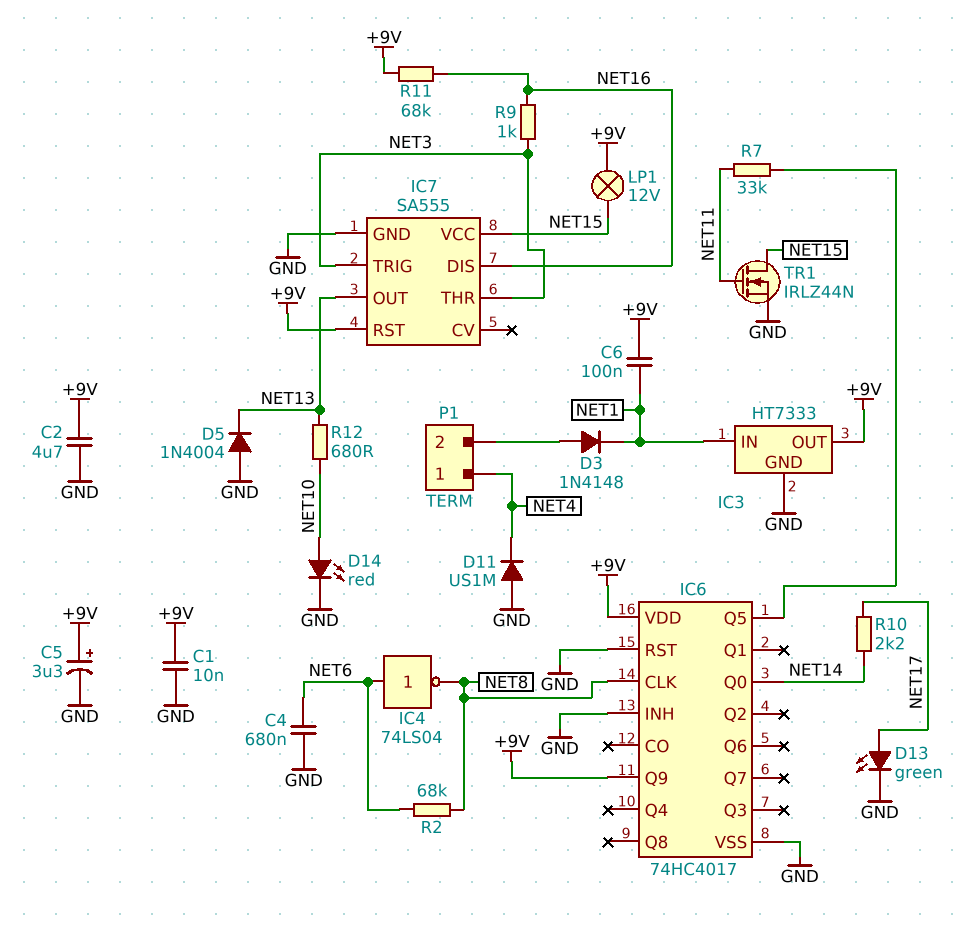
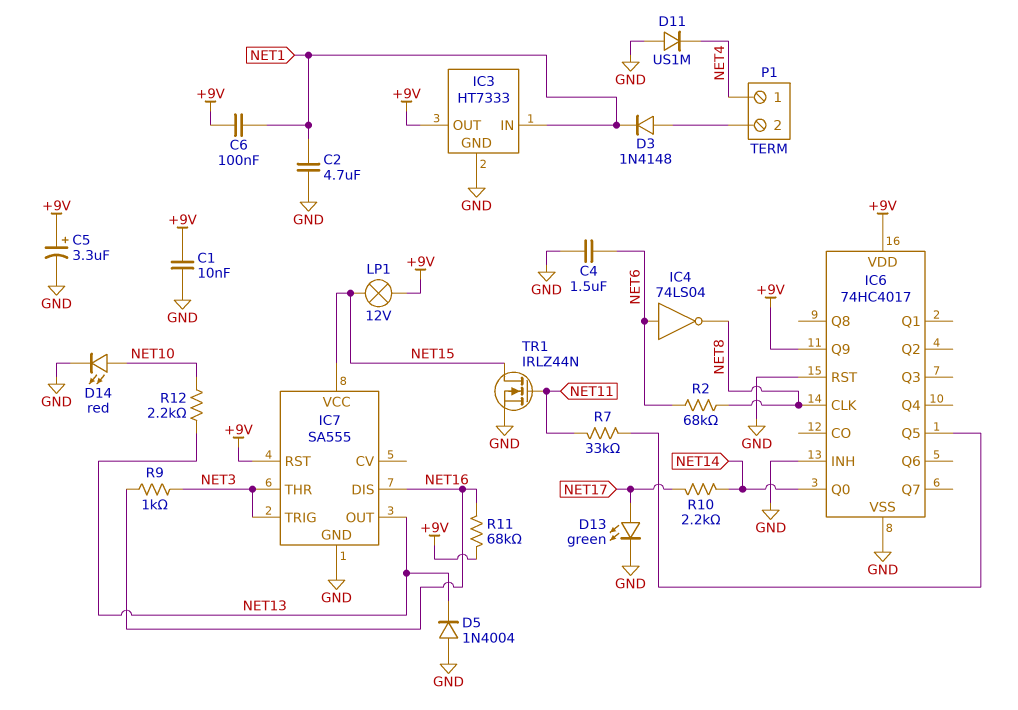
C2: 4.7uF (+9V, GND) -> 4.7uF (GND, NET1)
C4: 680nF (GND, NET6) -> 1.5uF (GND, NET6)
R12: 680 (NET10, NET13) -> 2.2k (NET10, NET13)

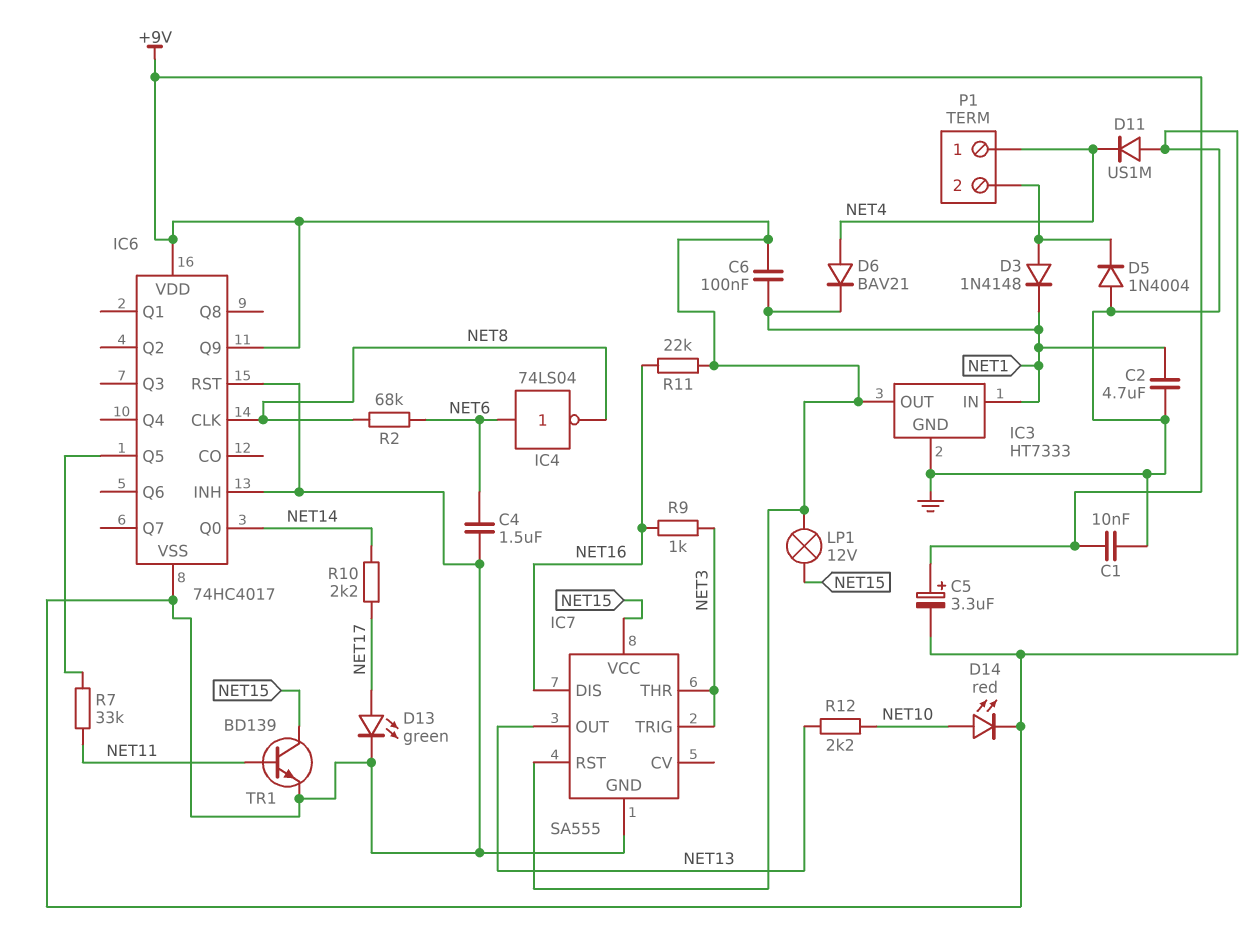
D5: diode 1N4004 (A GND, K NET13) -> diode 1N4004 (A GND, K P1/2)
D6: none -> diode BAV21 (A NET4, K NET1)
R11: 68k (+9V, NET16) -> 22k (+9V, NET16)
TR1: NMOS IRLZ44N (G NET11, D NET15, S GND) -> NPN BD139 (B NET11, C NET15, E GND)

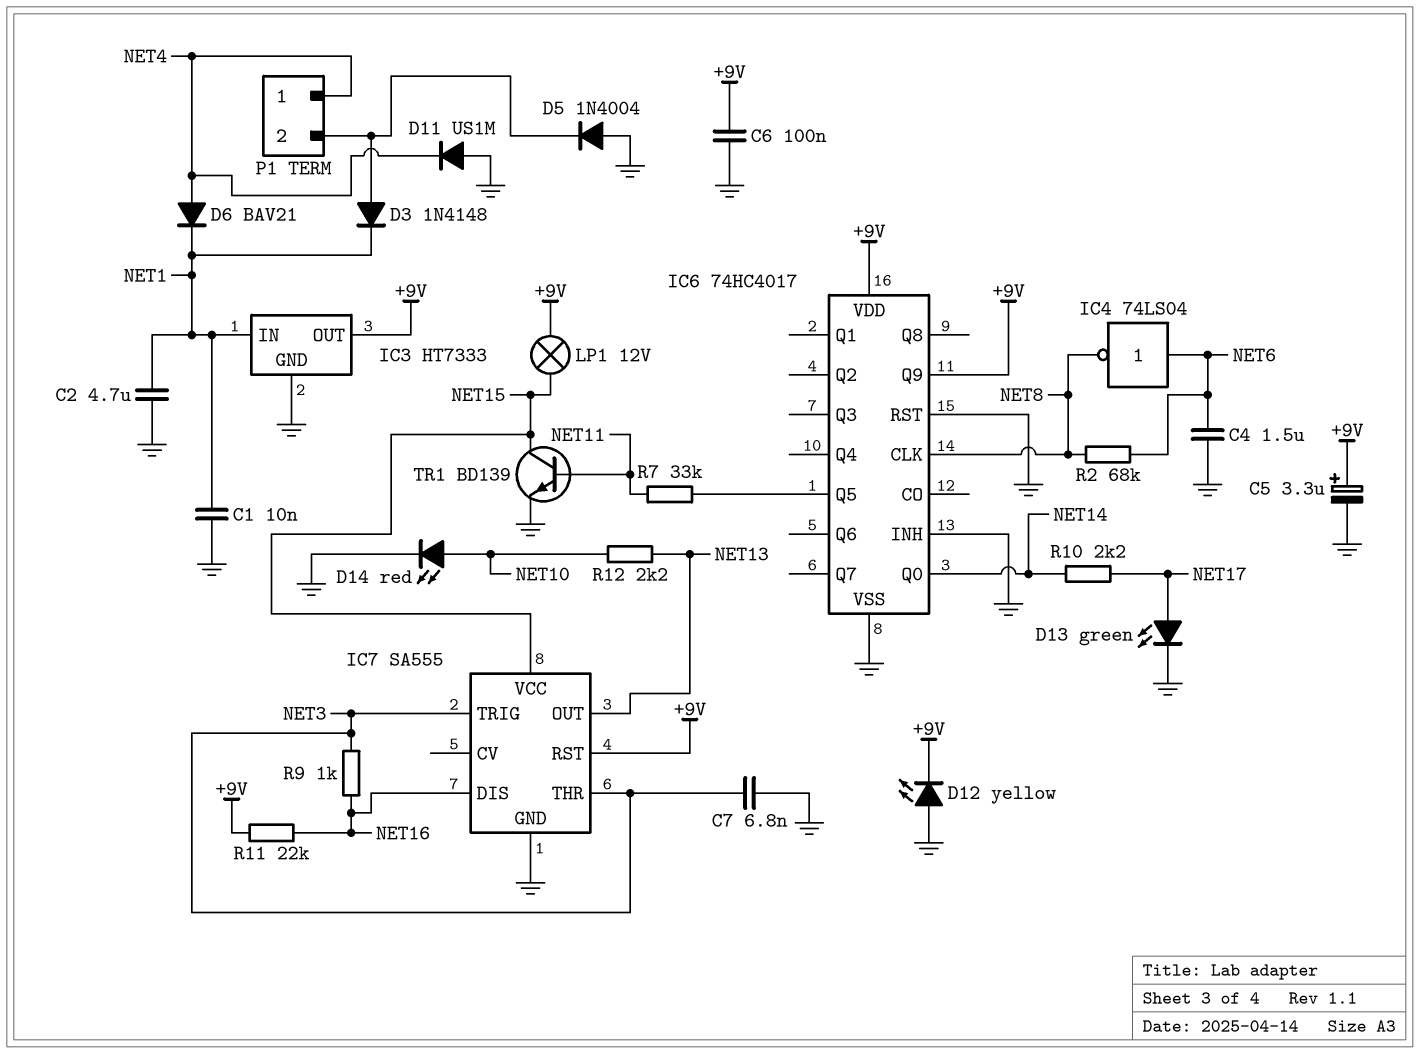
C1: 10nF (+9V, GND) -> 10nF (GND, NET1)
C6: 100nF (+9V, NET1) -> 100nF (+9V, GND)
C7: none -> 6.8nF (GND, NET3)
D12: none -> LED yellow (A GND, K +9V)

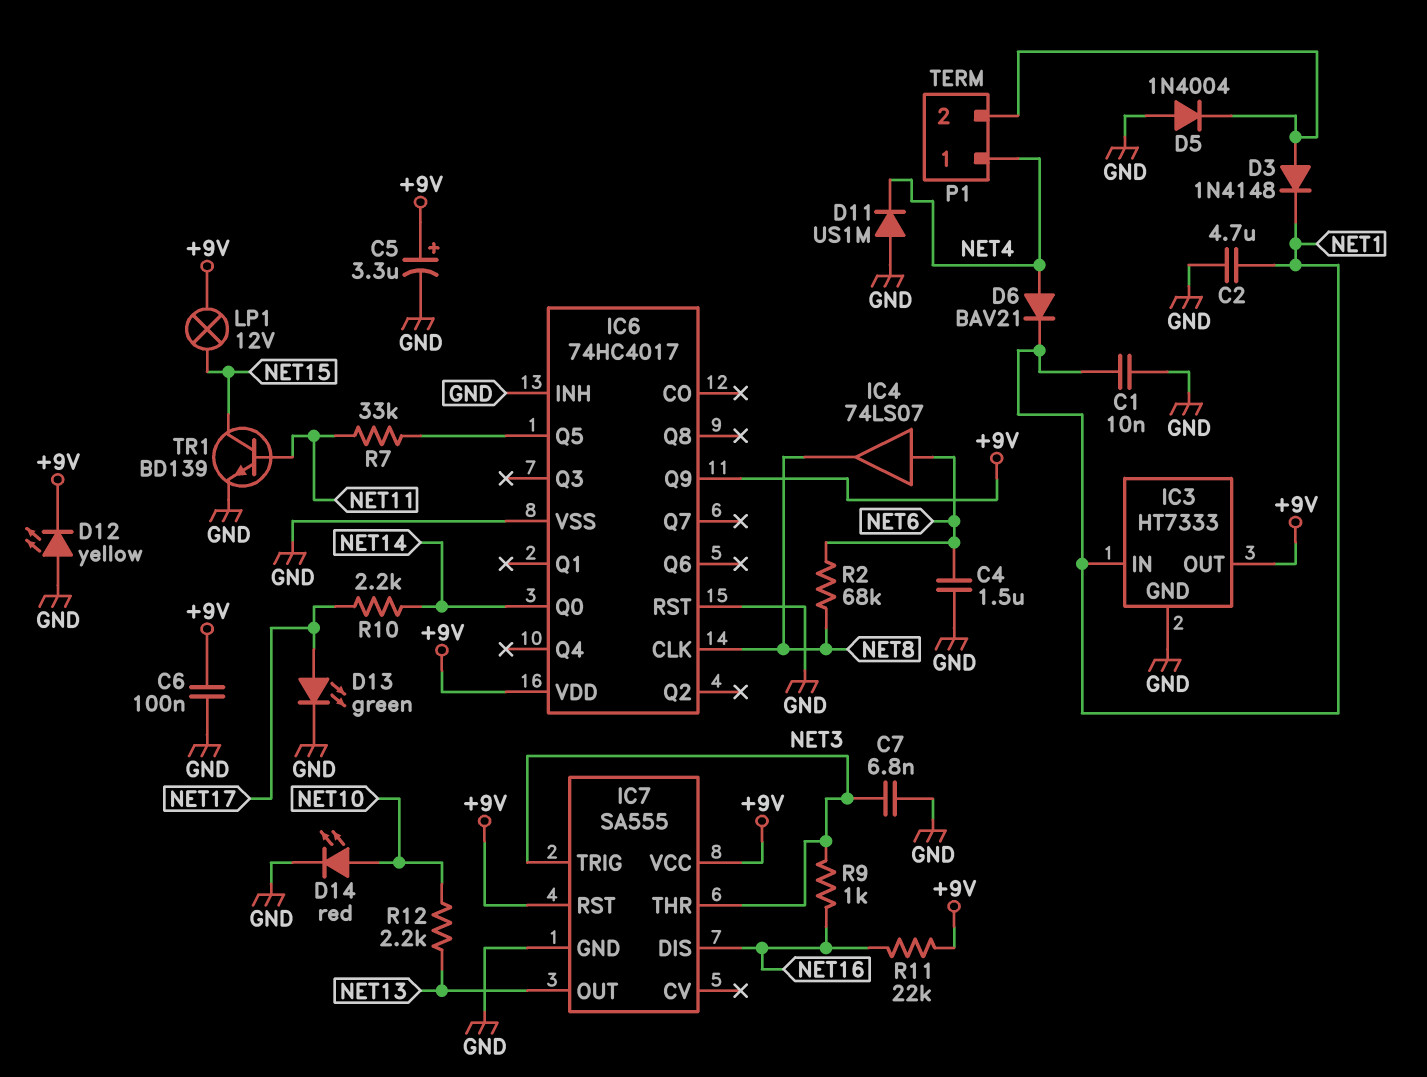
IC4: NOT 74LS04 (in NET6, out NET8) -> buffer 74LS07 (in NET6, out NET8)
IC7 pin VCC: NET15 -> +9V

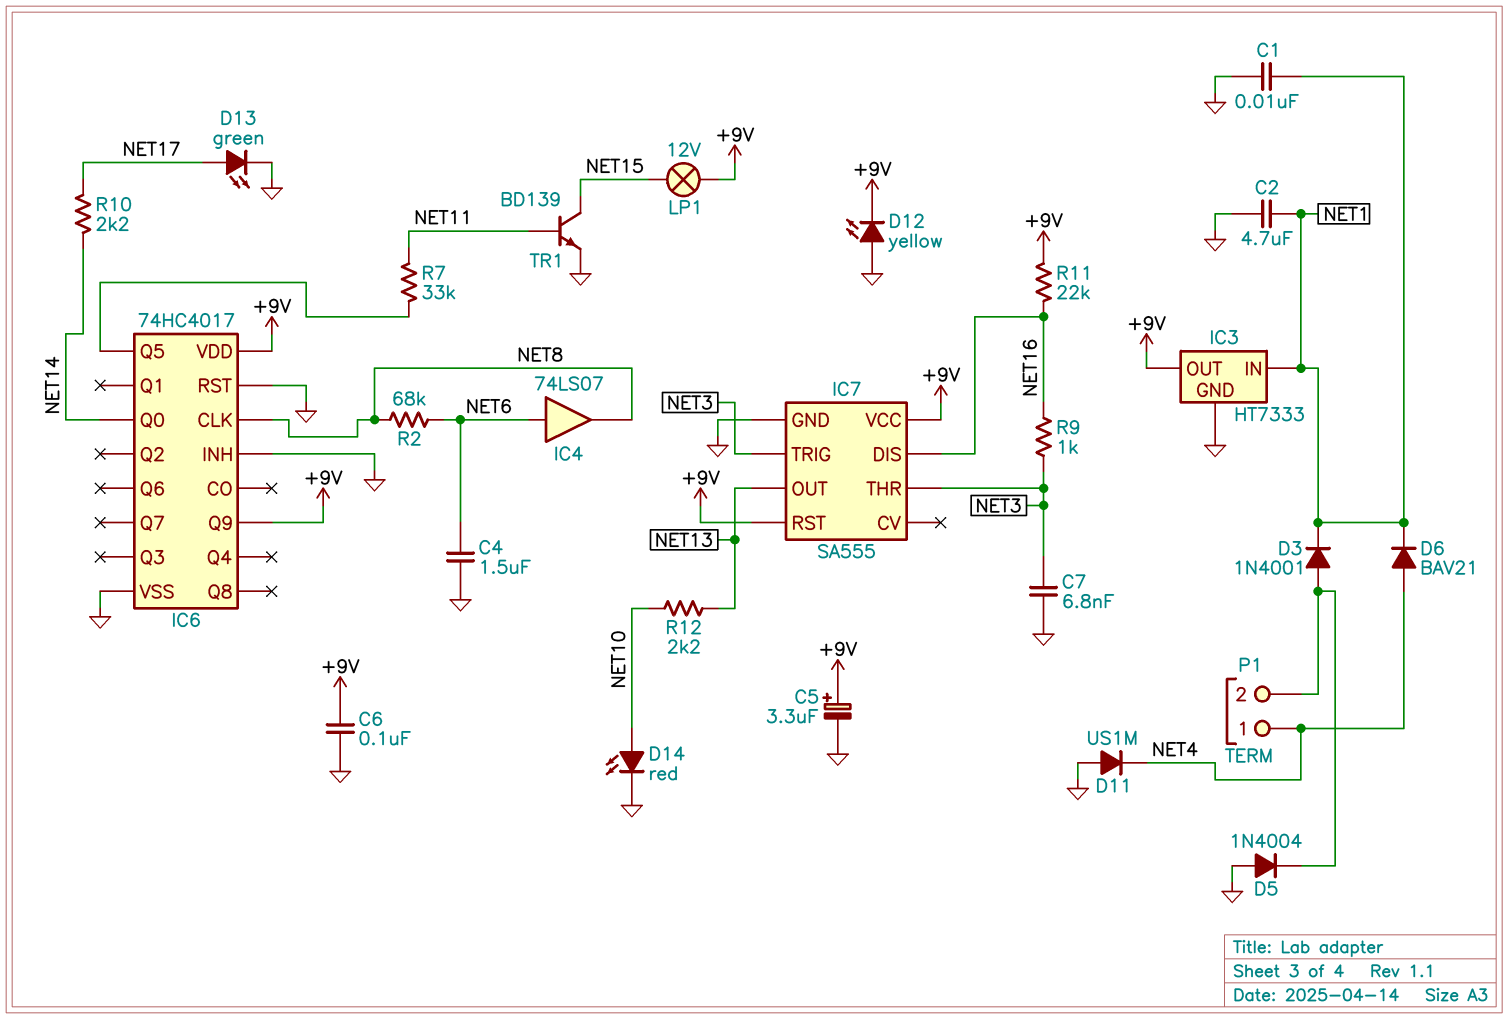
D3: diode 1N4148 (A P1/2, K NET1) -> diode 1N4001 (A P1/2, K NET1)

